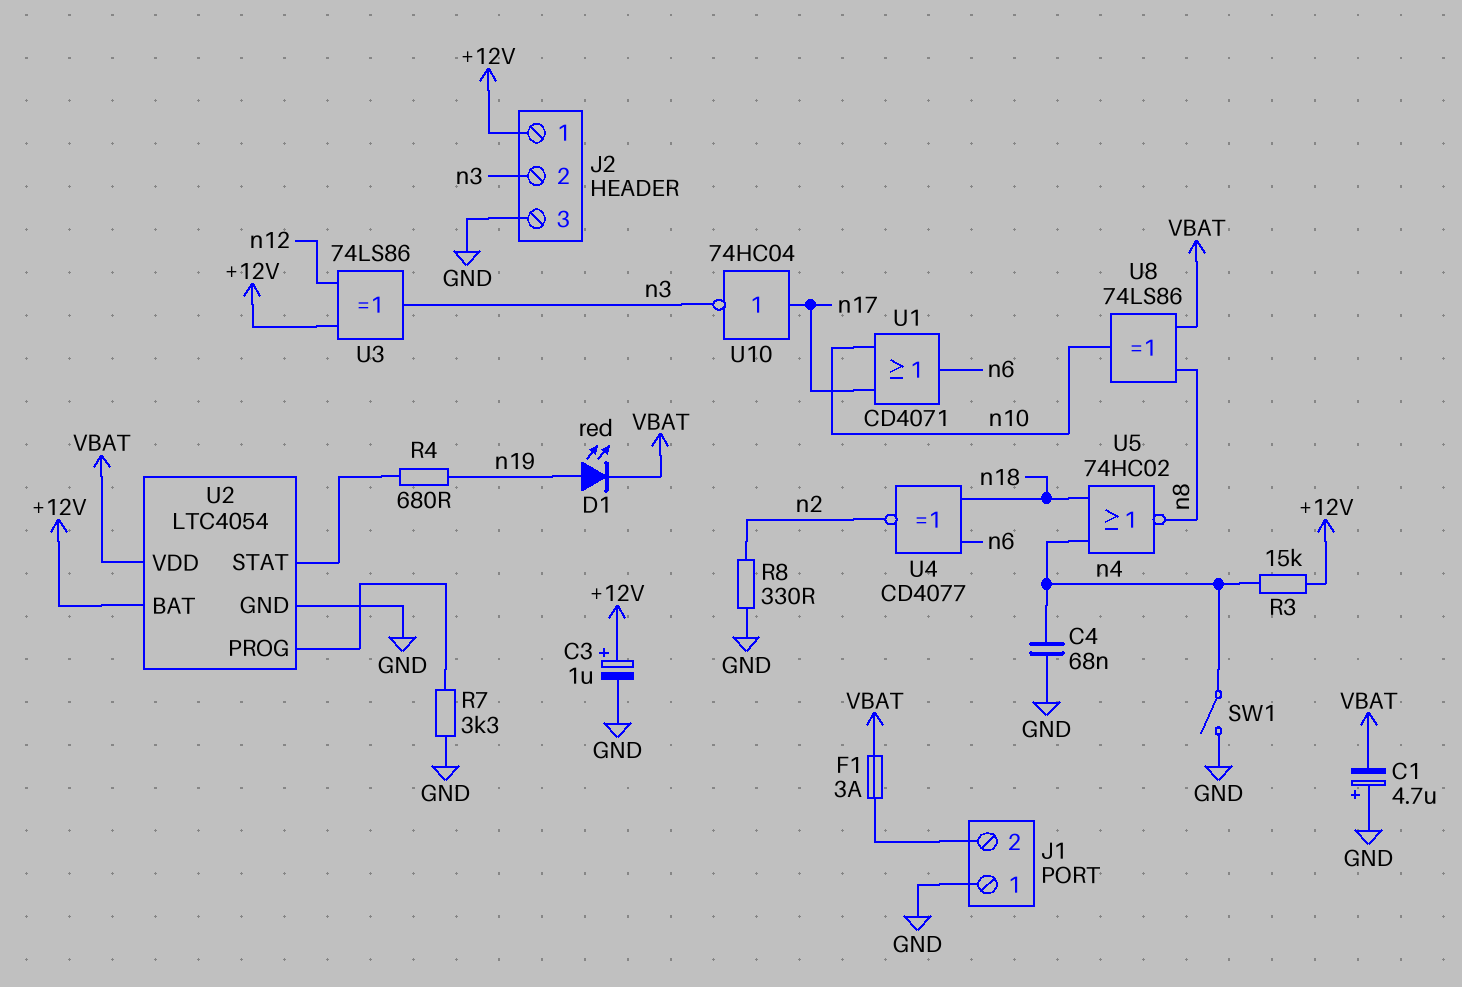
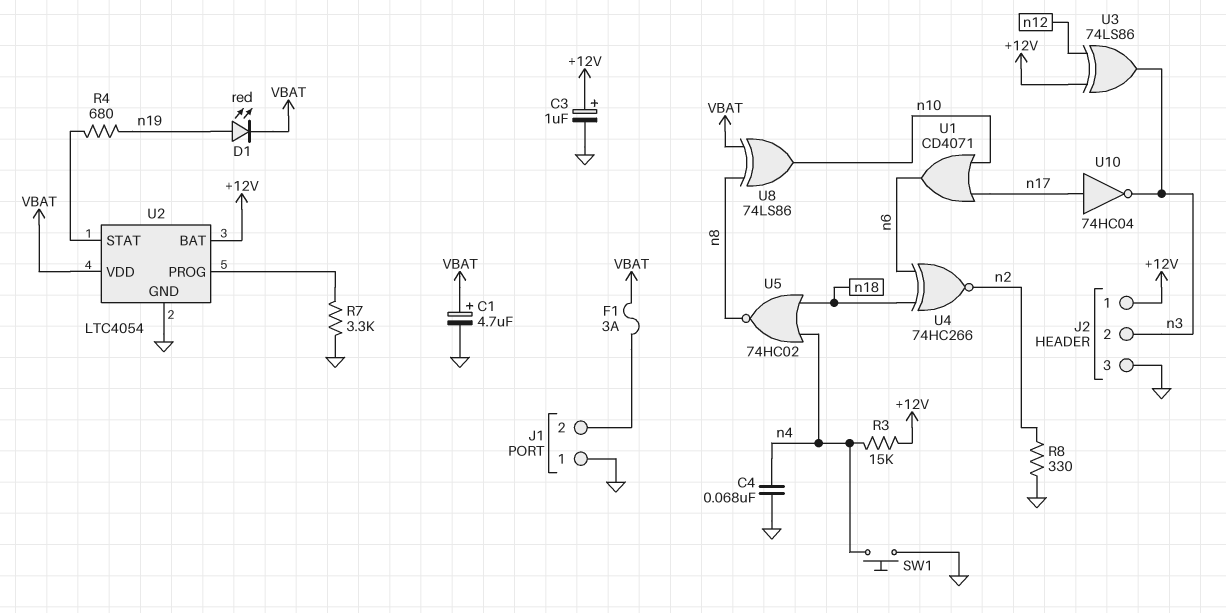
C1: 4.7uF (plus GND, minus VBAT) -> 4.7uF (plus VBAT, minus GND)
SW1: switch (GND, n4) -> button (GND, n4)
U4: XNOR CD4077 (in n6, in n18, out n2) -> XNOR 74HC266 (in n6, in n18, out n2)

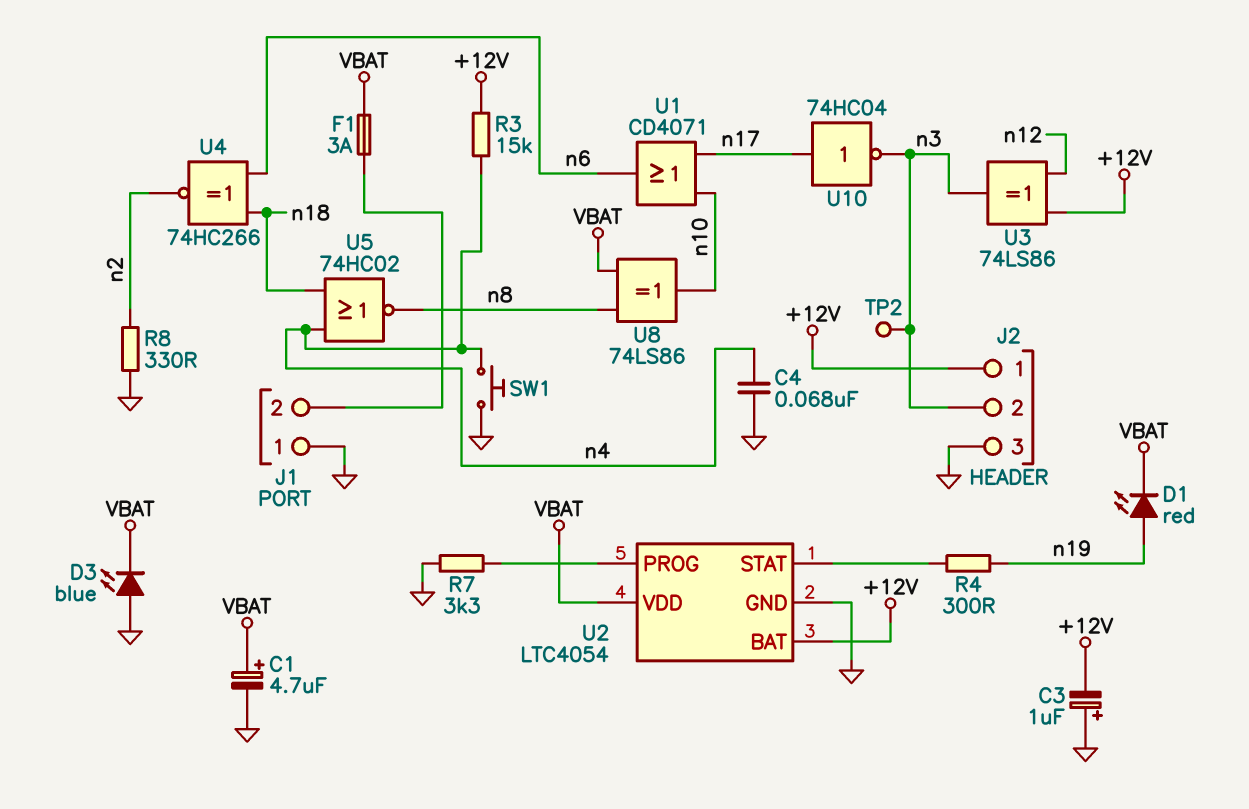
C3: 1uF (plus +12V, minus GND) -> 1uF (plus GND, minus +12V)
D3: none -> LED blue (A GND, K VBAT)
R4: 680 (U2/STAT, n19) -> 300 (U2/STAT, n19)
TP2: none -> test point (n3)

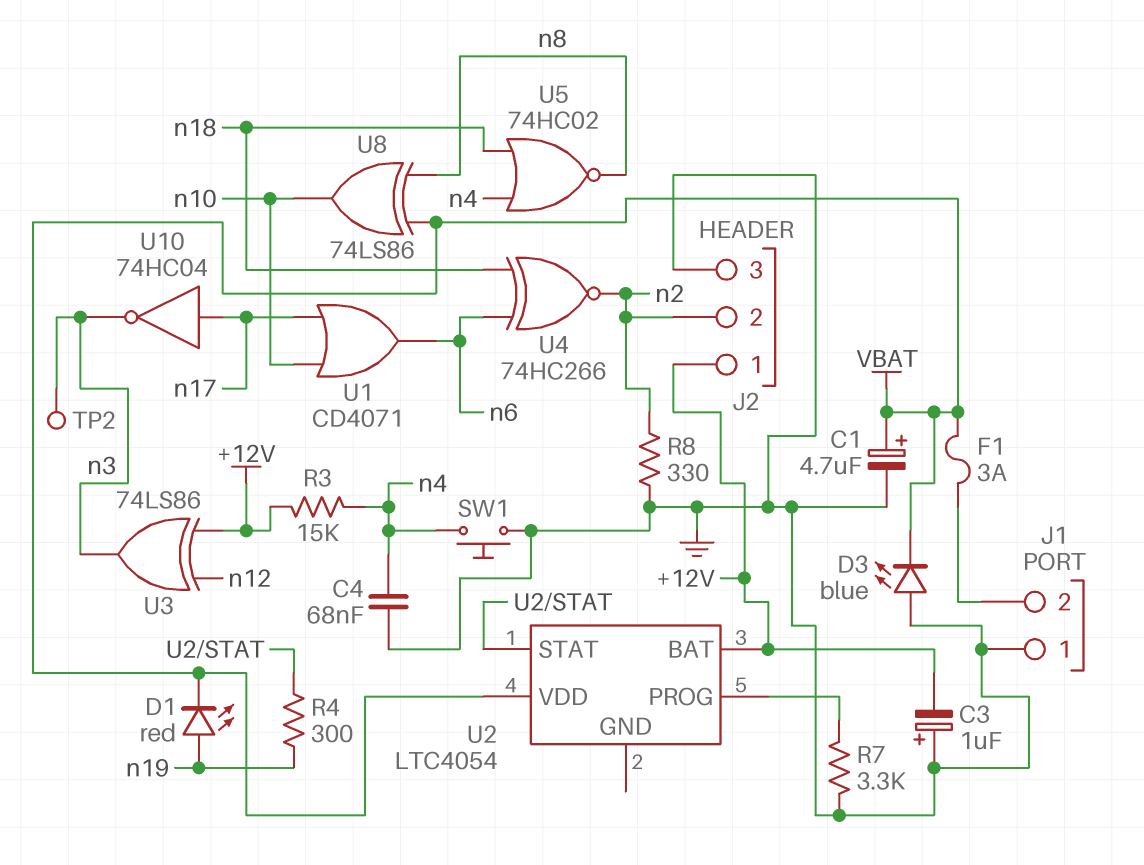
J2 pin 2: n3 -> n2
U2 pin GND: GND -> none

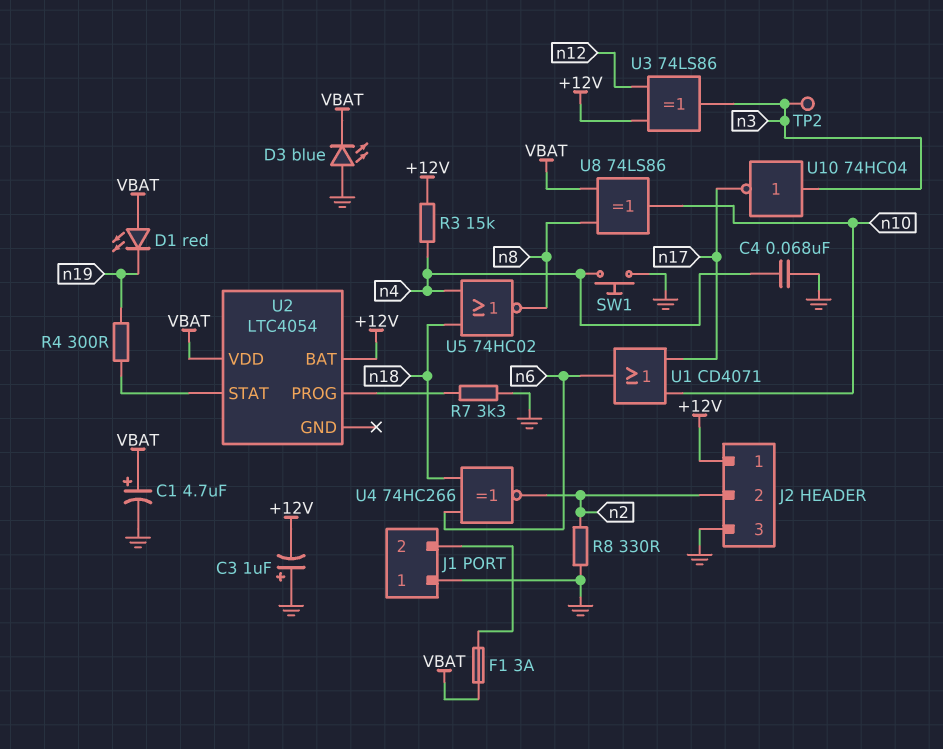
D1: LED red (A n19, K VBAT) -> LED red (A VBAT, K n19)
U10: NOT 74HC04 (in n17, out n3) -> NOT 74HC04 (in n3, out n17)

